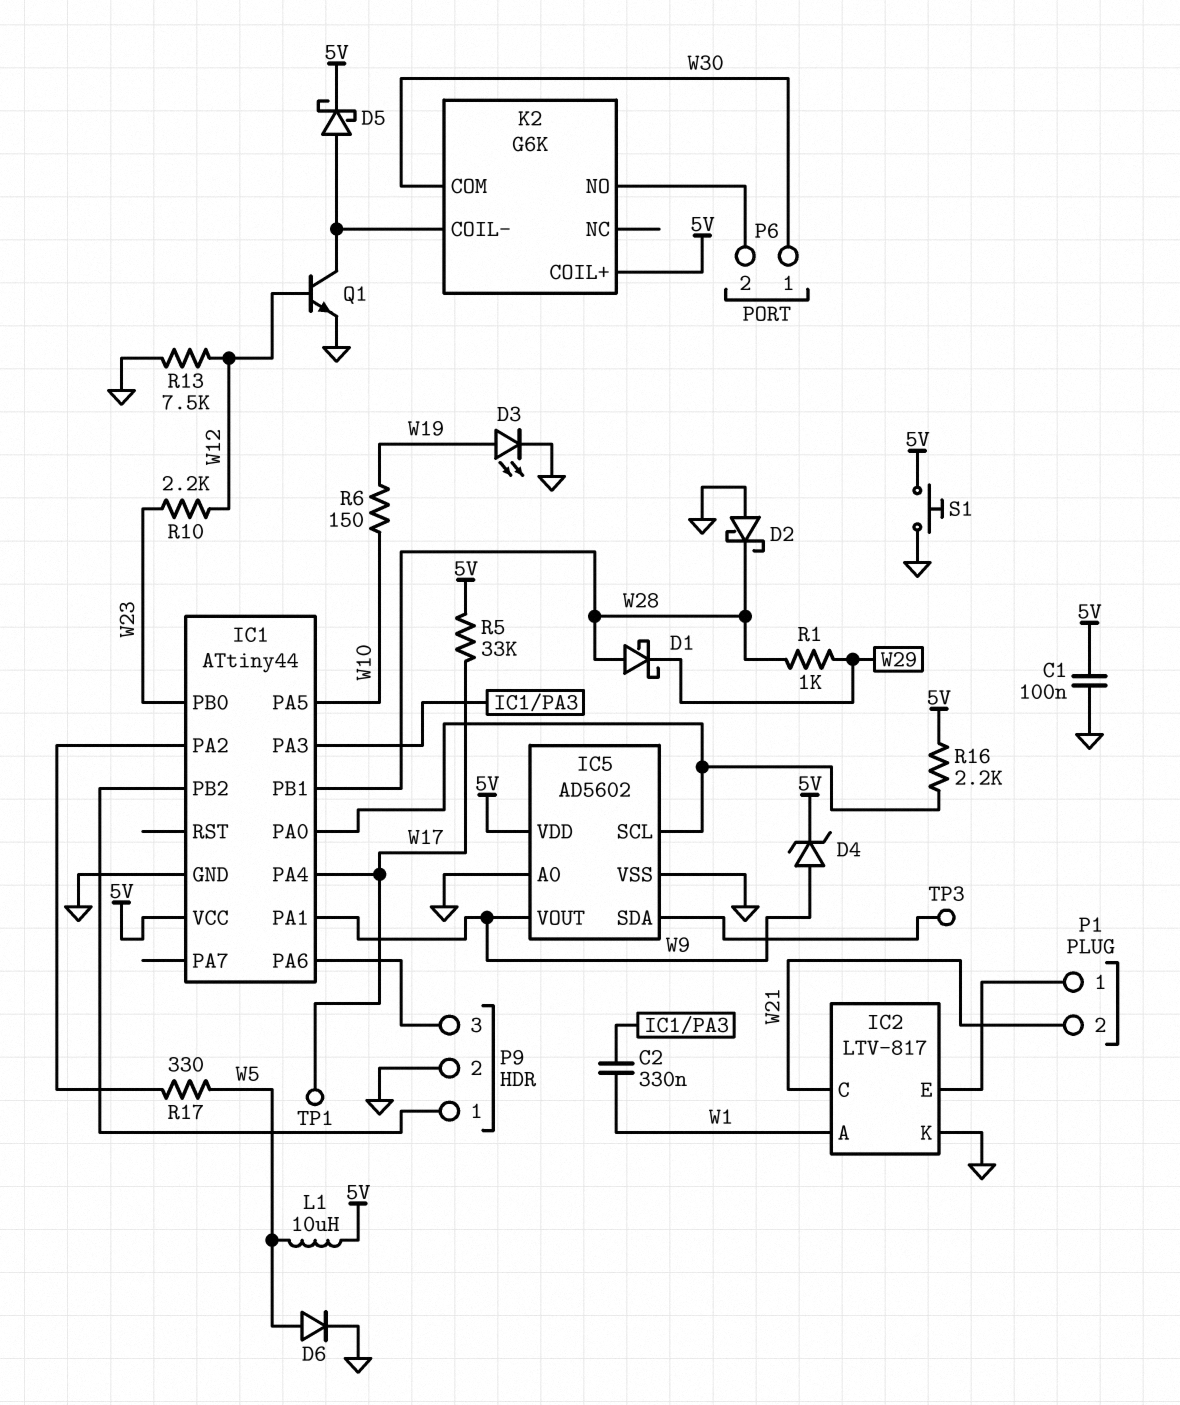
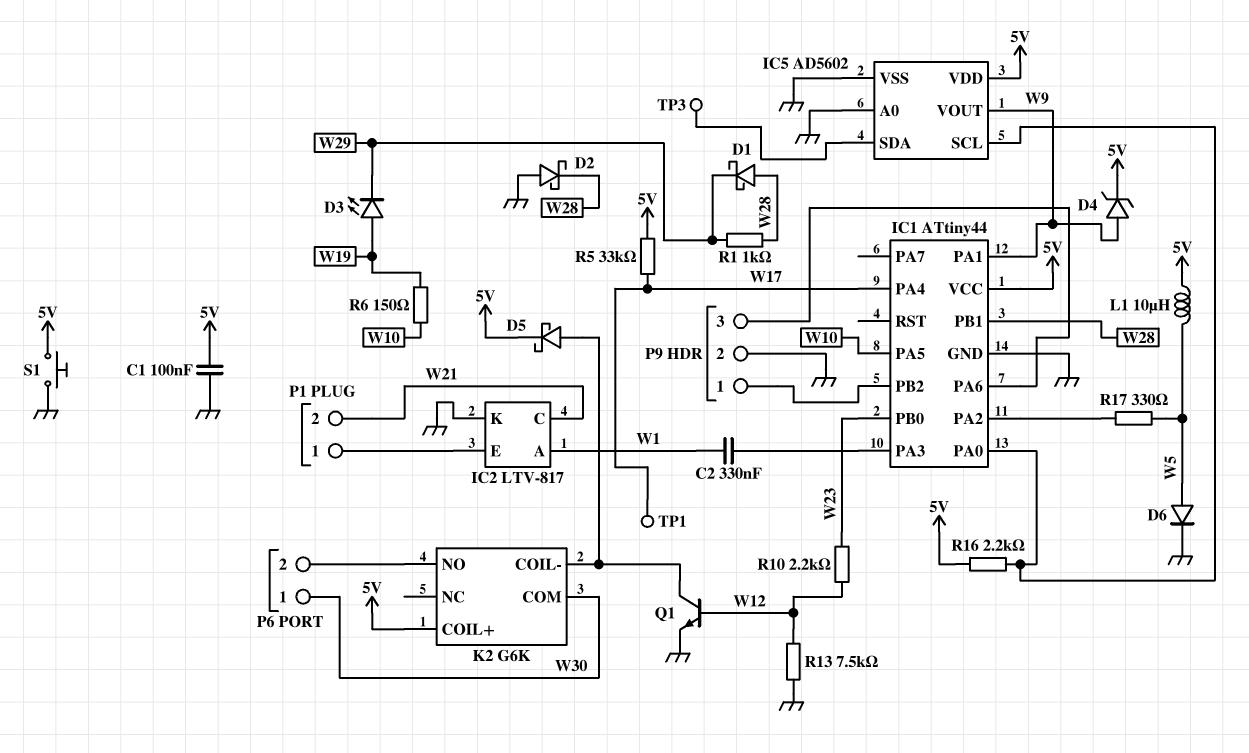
D3: LED (A W19, K GND) -> LED (A W19, K W29)

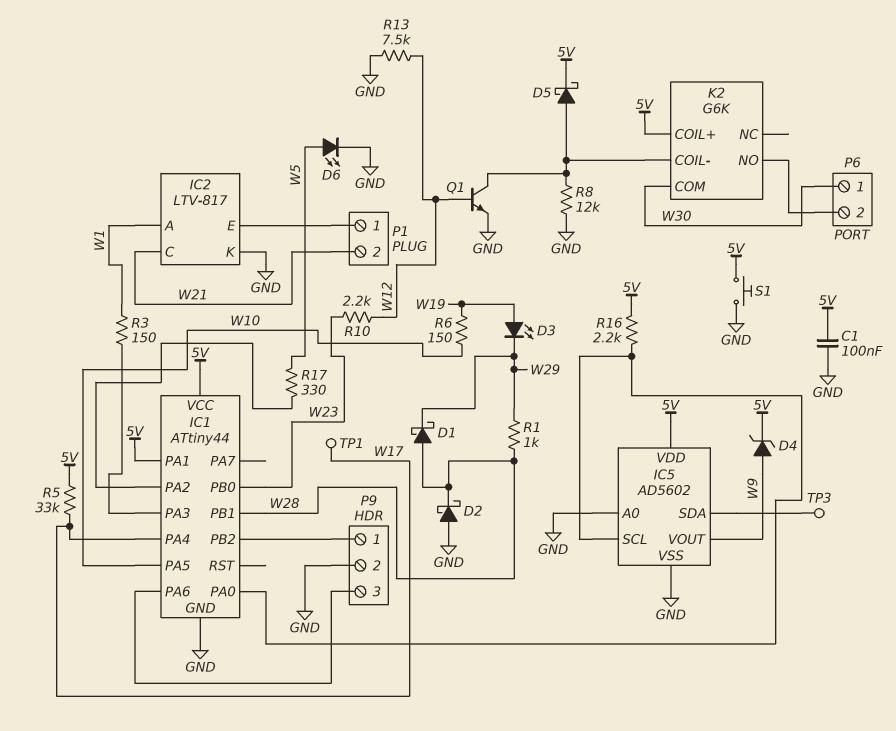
C2: 330nF (IC1/PA3, W1) -> none
D6: diode (A W5, K GND) -> LED (A W5, K GND)
IC1 pin PA1: W9 -> 5V
L1: 10uH (5V, W5) -> none
R3: none -> 150 (IC1/PA3, W1)
R8: none -> 12k (GND, K2/COIL-)

